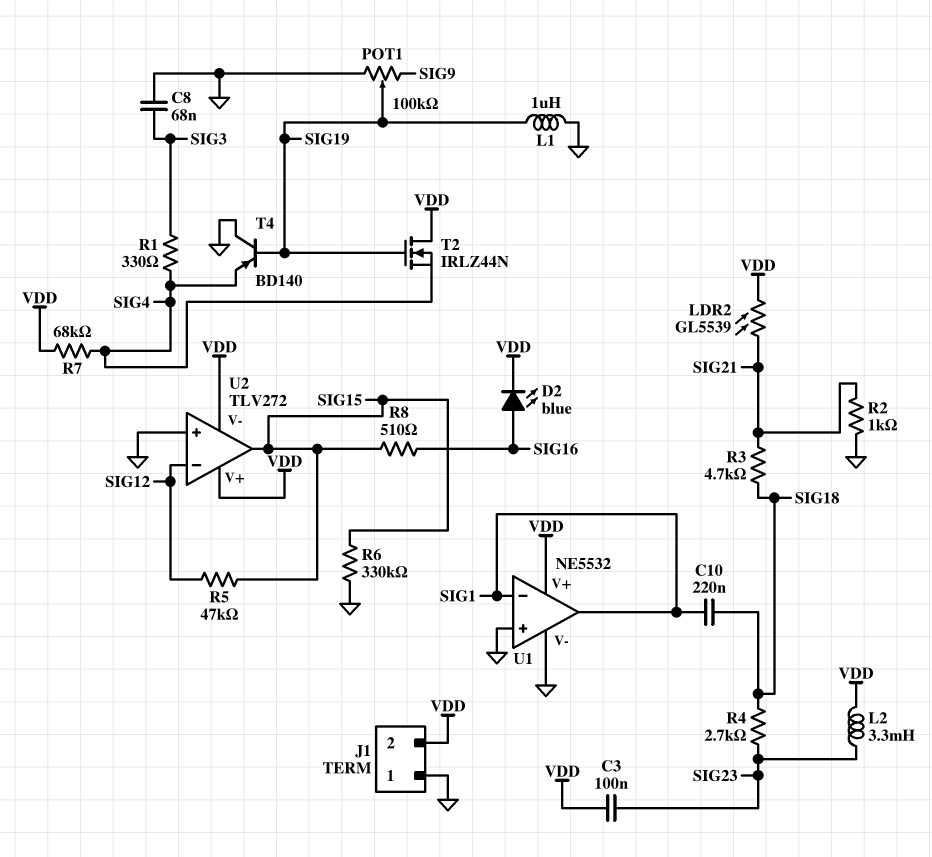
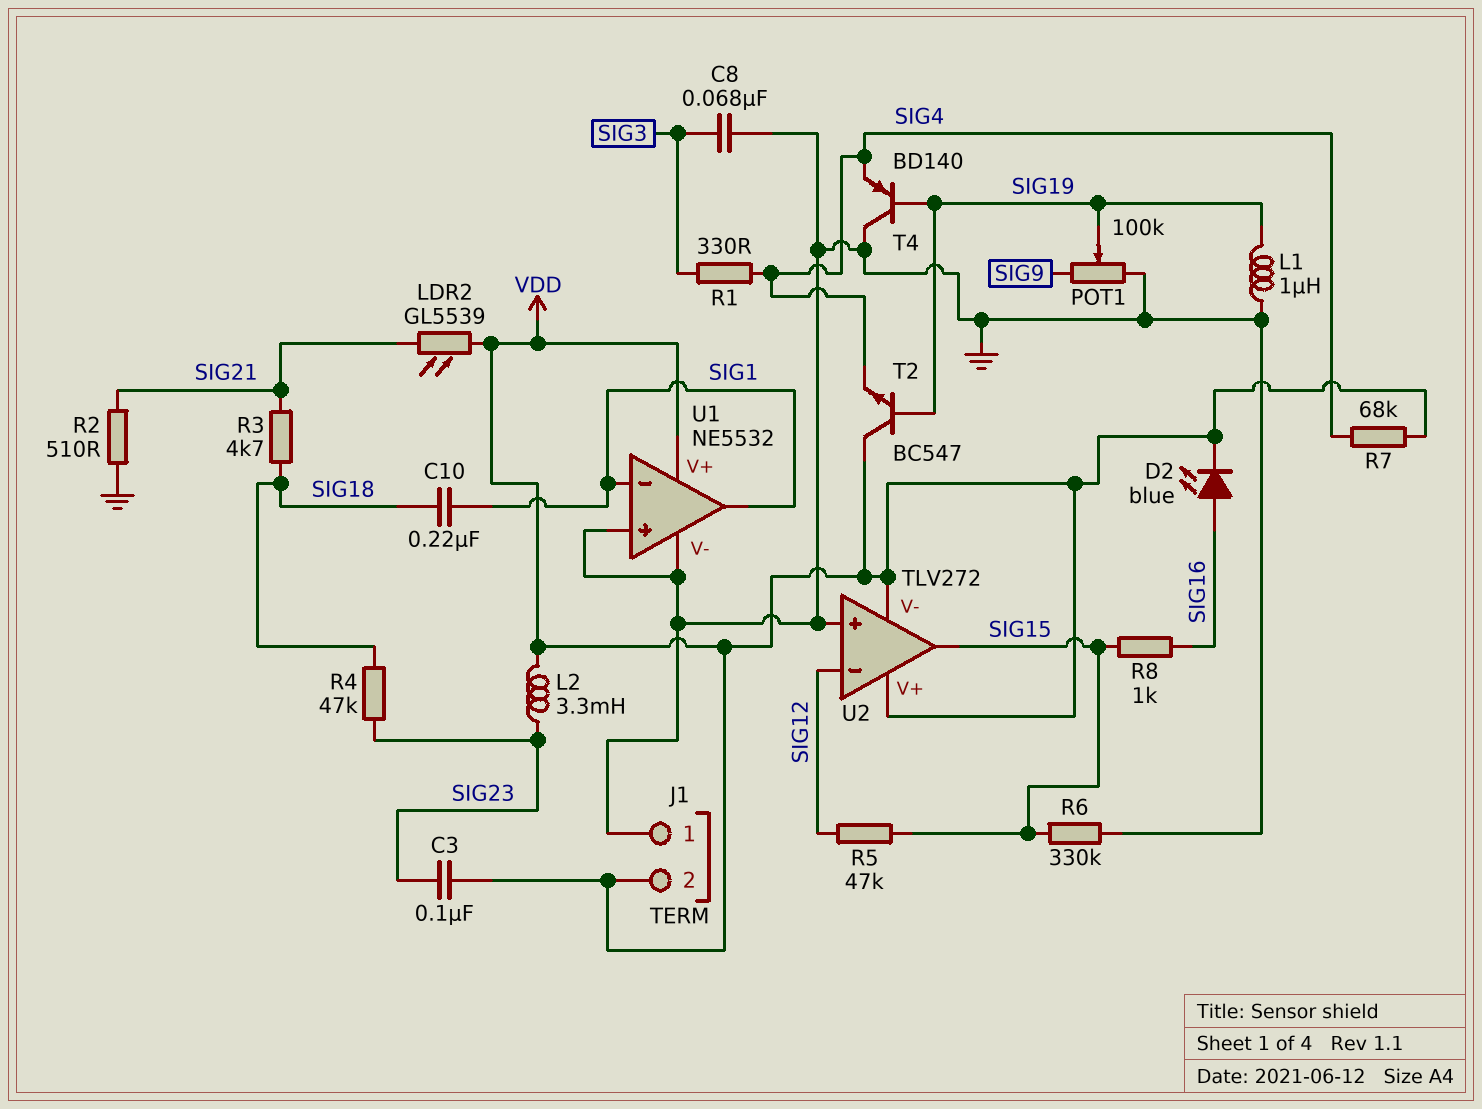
R2: 1k (GND, SIG21) -> 510 (GND, SIG21)
R4: 2.7k (SIG18, SIG23) -> 47k (SIG18, SIG23)
R8: 510 (SIG15, SIG16) -> 1k (SIG15, SIG16)
T2: NMOS IRLZ44N (G SIG19, D VDD, S SIG4) -> NPN BC547 (B SIG19, C VDD, E SIG4)

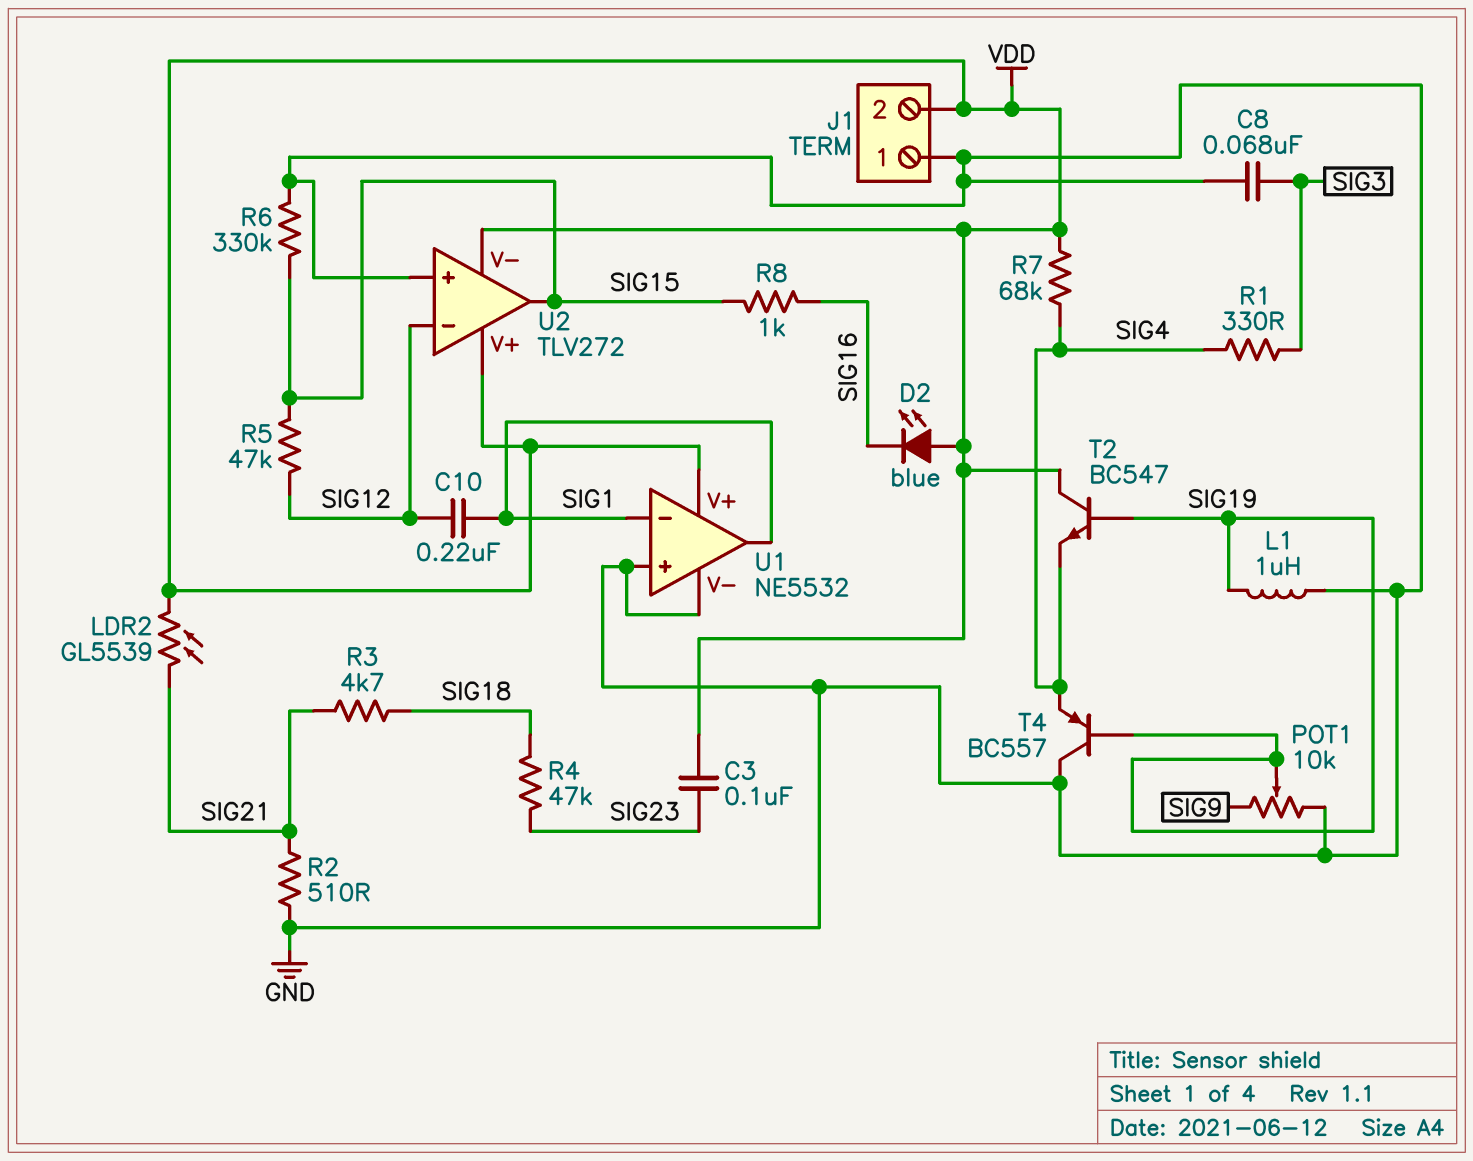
C10: 220nF (SIG1, SIG18) -> 220nF (SIG1, SIG12)
D2: LED blue (A SIG16, K VDD) -> LED blue (A VDD, K SIG16)
L2: 3.3mH (SIG23, VDD) -> none
POT1: 100k (GND, SIG9, wiper SIG19) -> 10k (GND, SIG9, wiper SIG19)
T4: PNP BD140 (B SIG19, C GND, E SIG4) -> PNP BC557 (B SIG19, C GND, E SIG4)

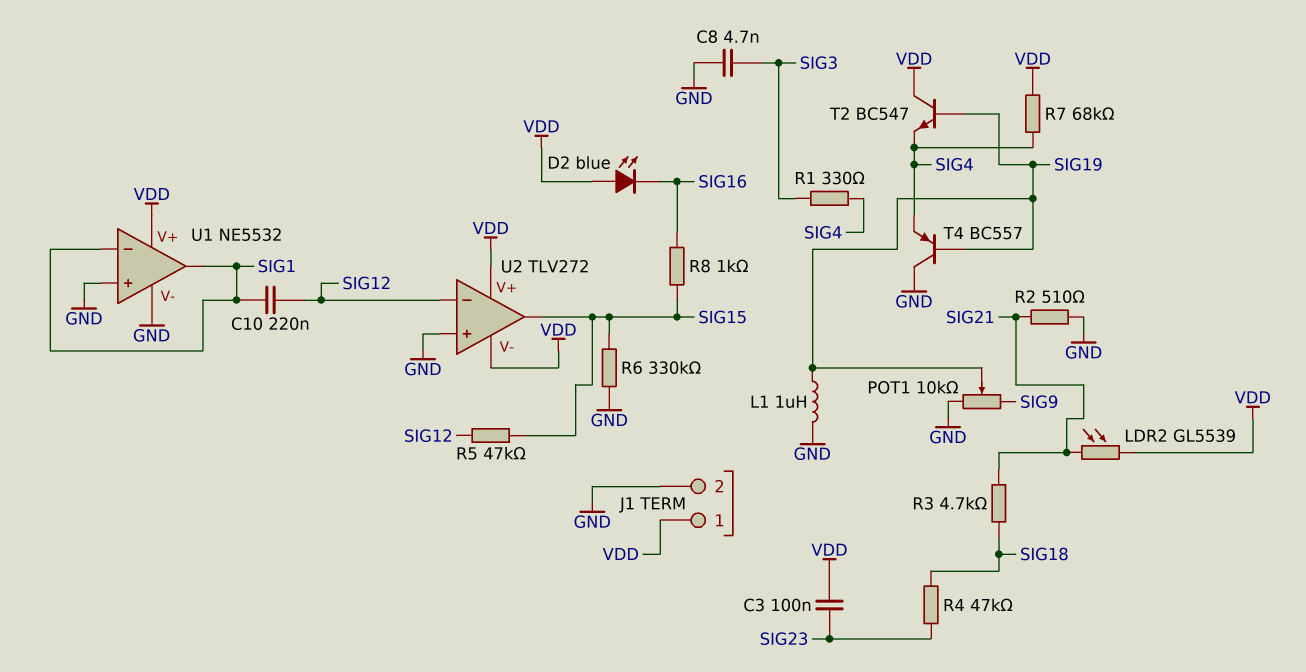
C8: 68nF (GND, SIG3) -> 4.7nF (GND, SIG3)
J1 pin 1: GND -> VDD
J1 pin 2: VDD -> GND

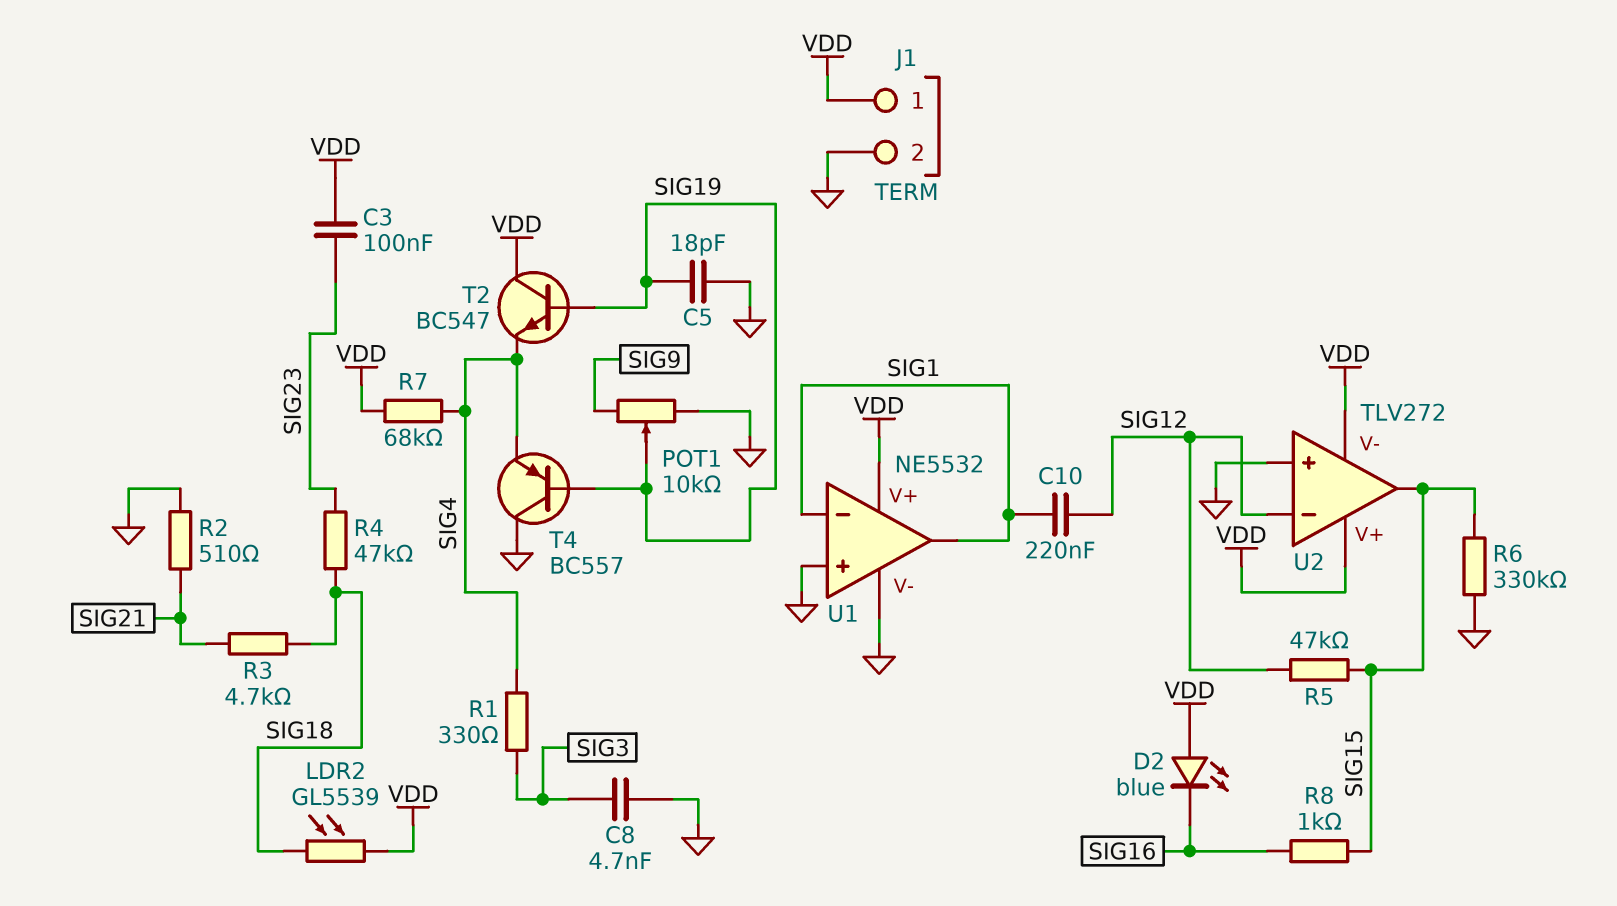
C5: none -> 18pF (GND, SIG19)
L1: 1uH (GND, SIG19) -> none
LDR2: GL5539 (SIG21, VDD) -> GL5539 (SIG18, VDD)

